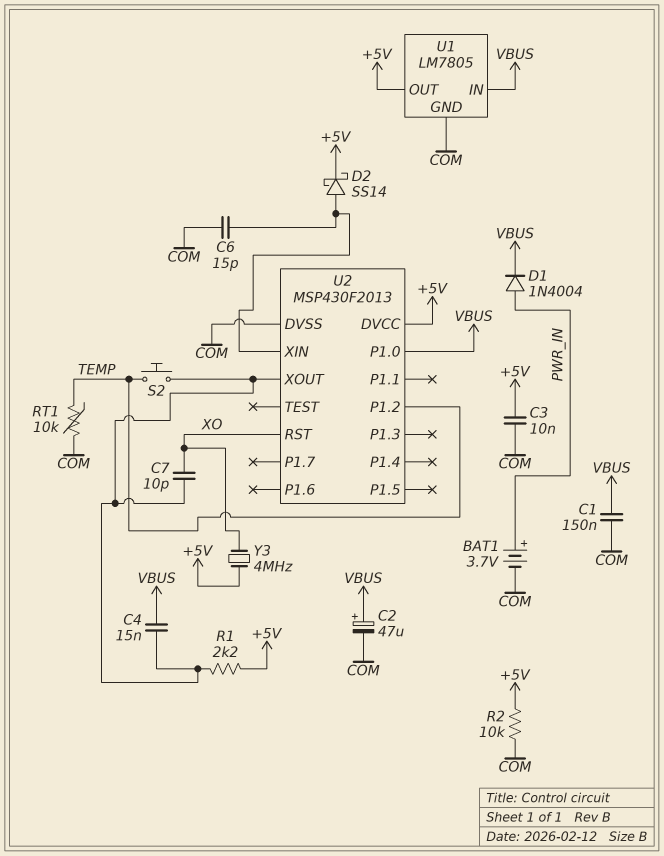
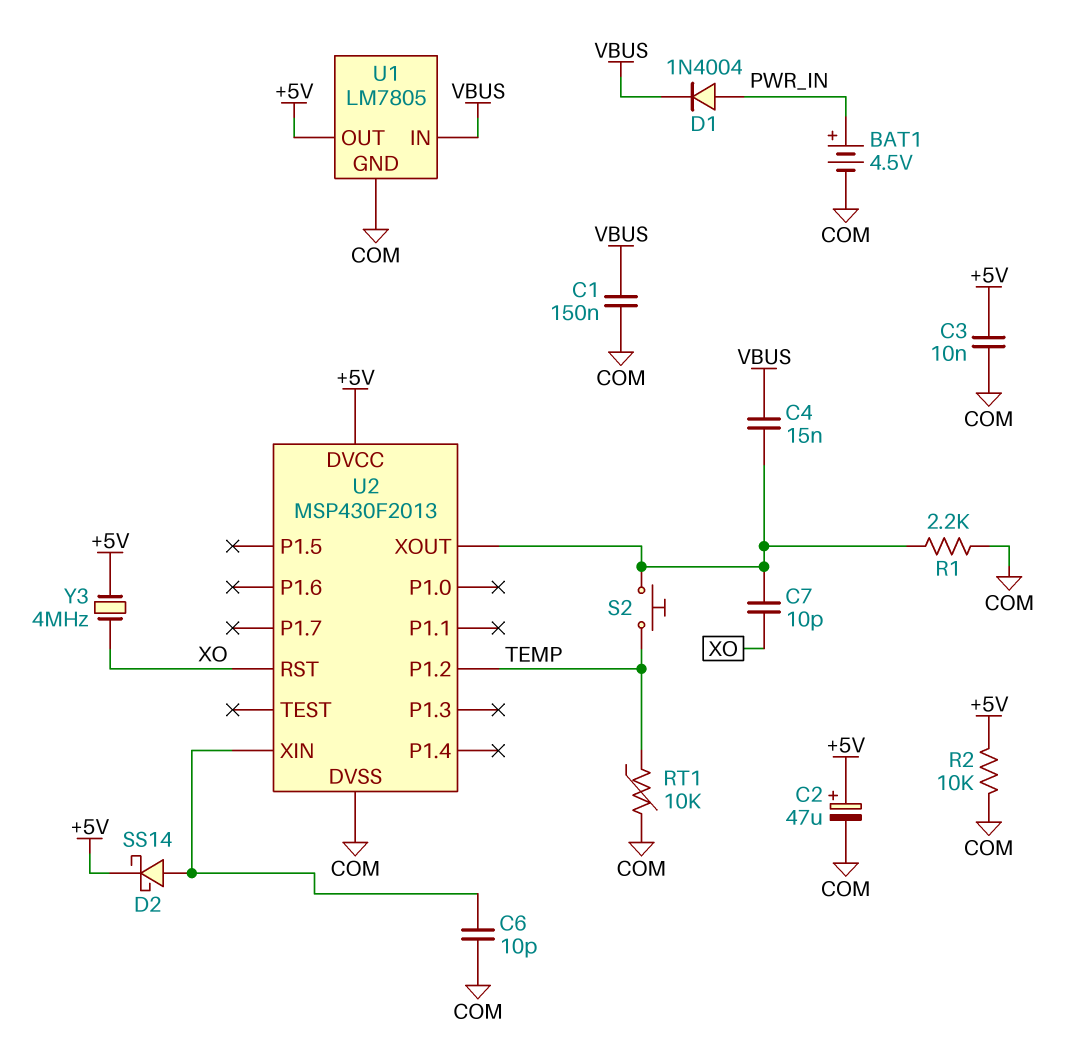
BAT1: 3.7V (plus PWR_IN, minus COM) -> 4.5V (plus PWR_IN, minus COM)
C2: 47uF (plus VBUS, minus COM) -> 47uF (plus +5V, minus COM)
C6: 15pF (COM, U2/XIN) -> 10pF (COM, U2/XIN)
R1: 2.2k (+5V, U2/XOUT) -> 2.2k (COM, U2/XOUT)
U2 pin P1.0: VBUS -> none

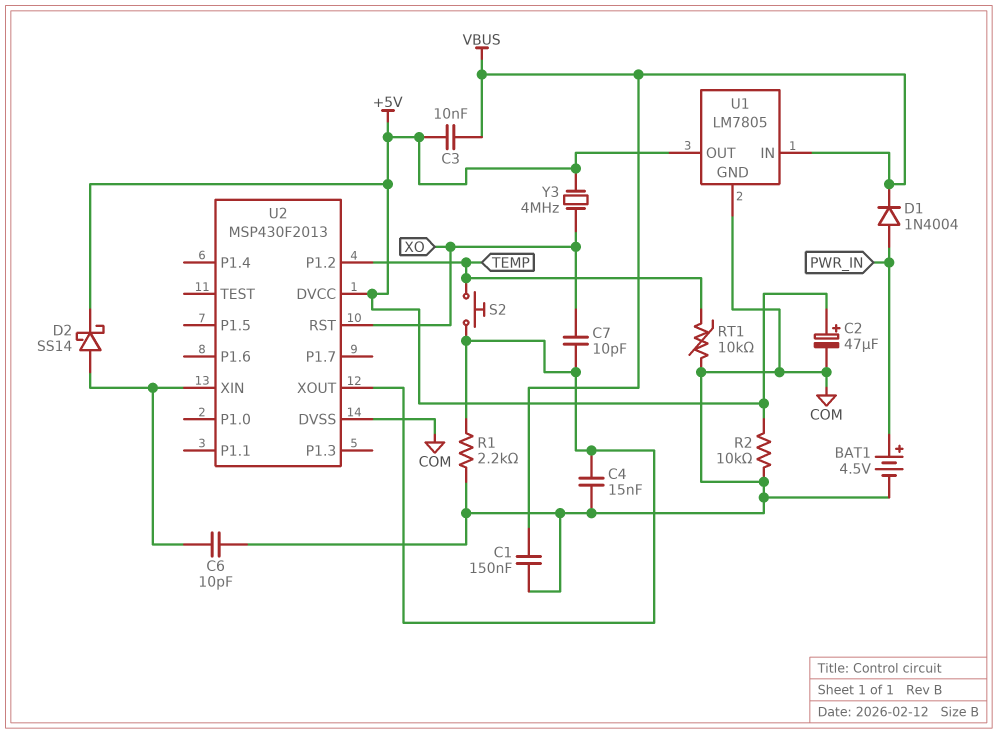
C3: 10nF (+5V, COM) -> 10nF (+5V, VBUS)
C4: 15nF (U2/XOUT, VBUS) -> 15nF (COM, U2/XOUT)

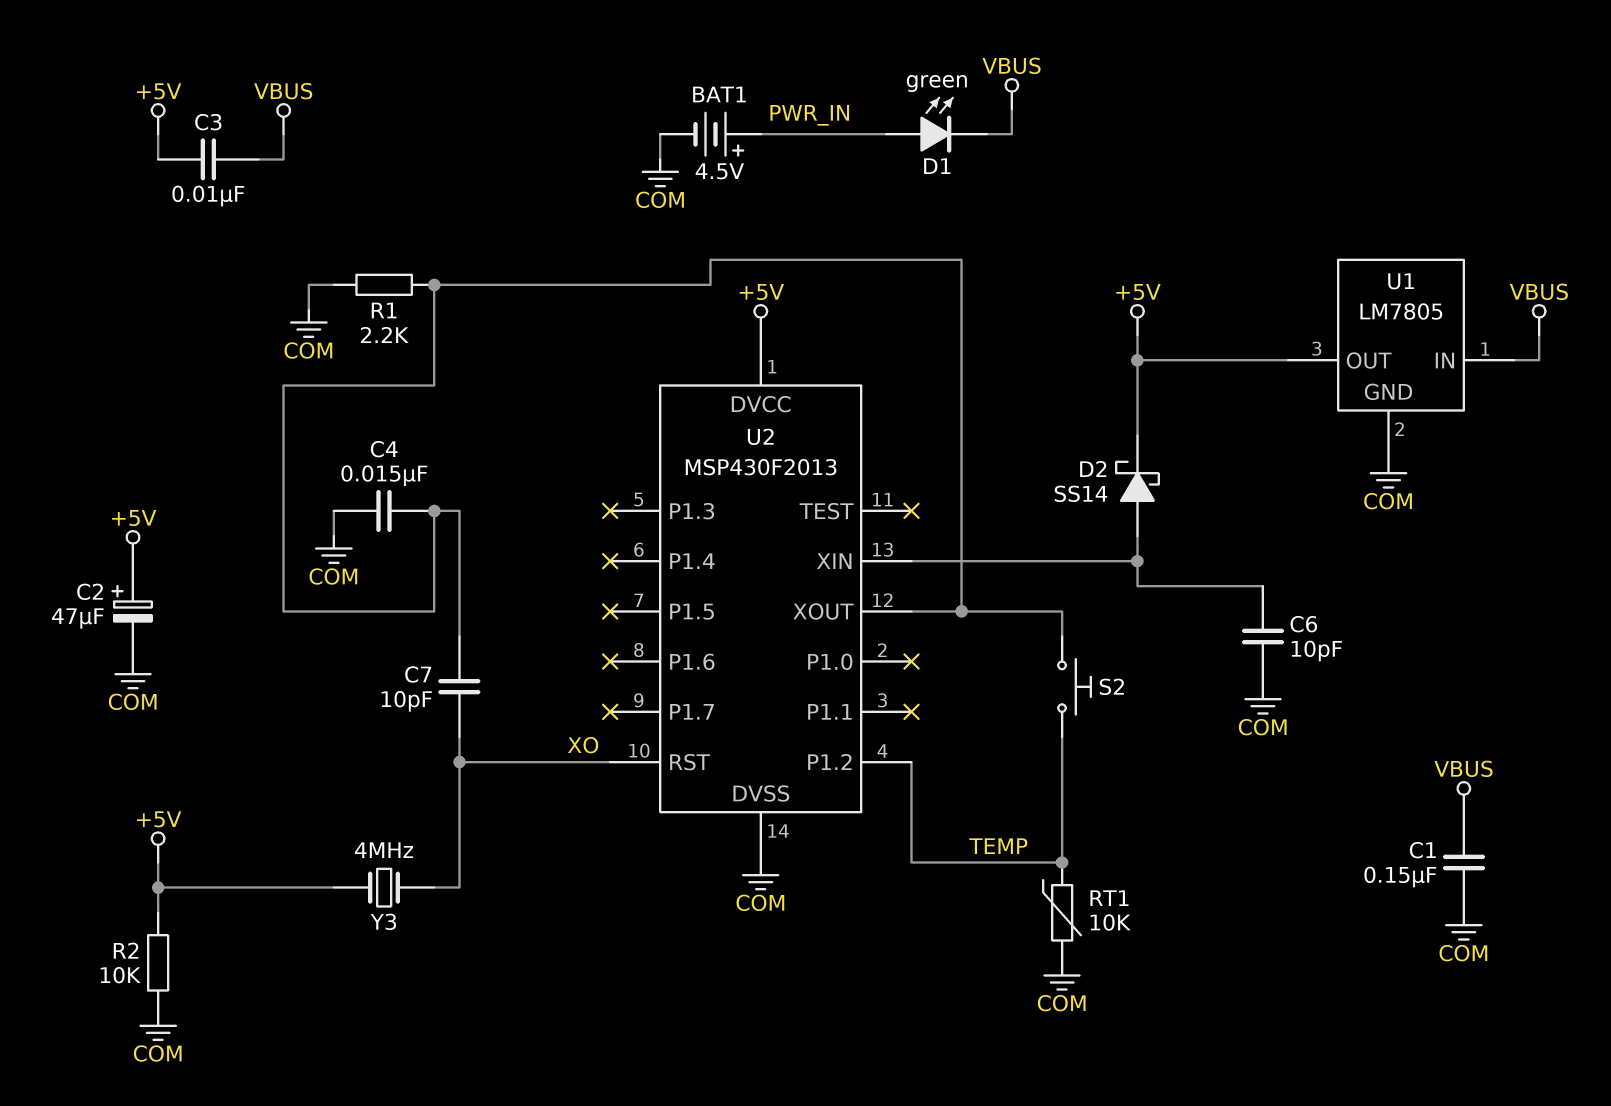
D1: diode 1N4004 (A PWR_IN, K VBUS) -> LED green (A PWR_IN, K VBUS)

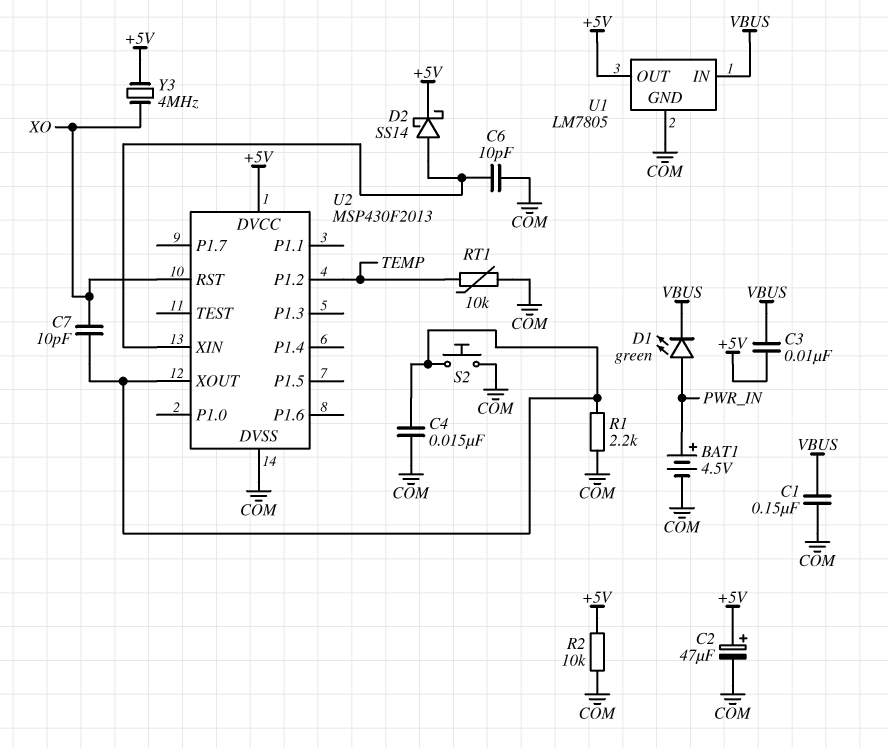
S2: button (TEMP, U2/XOUT) -> button (COM, U2/XOUT)

